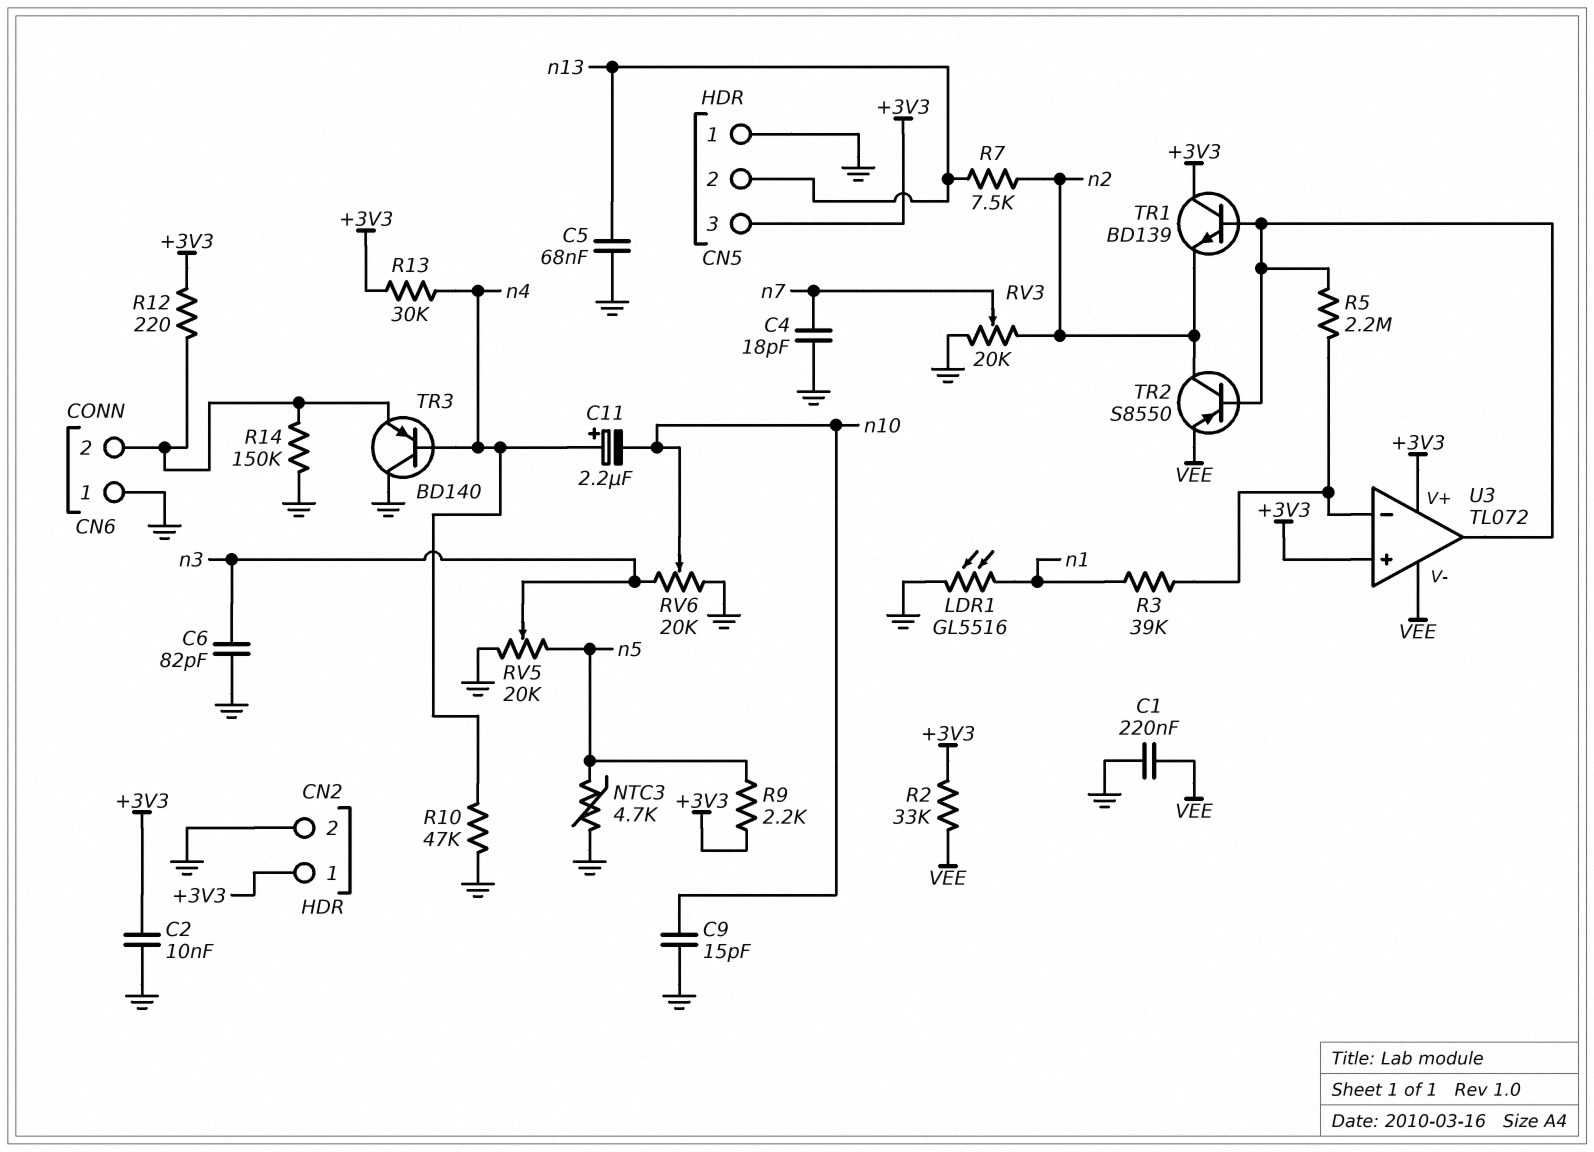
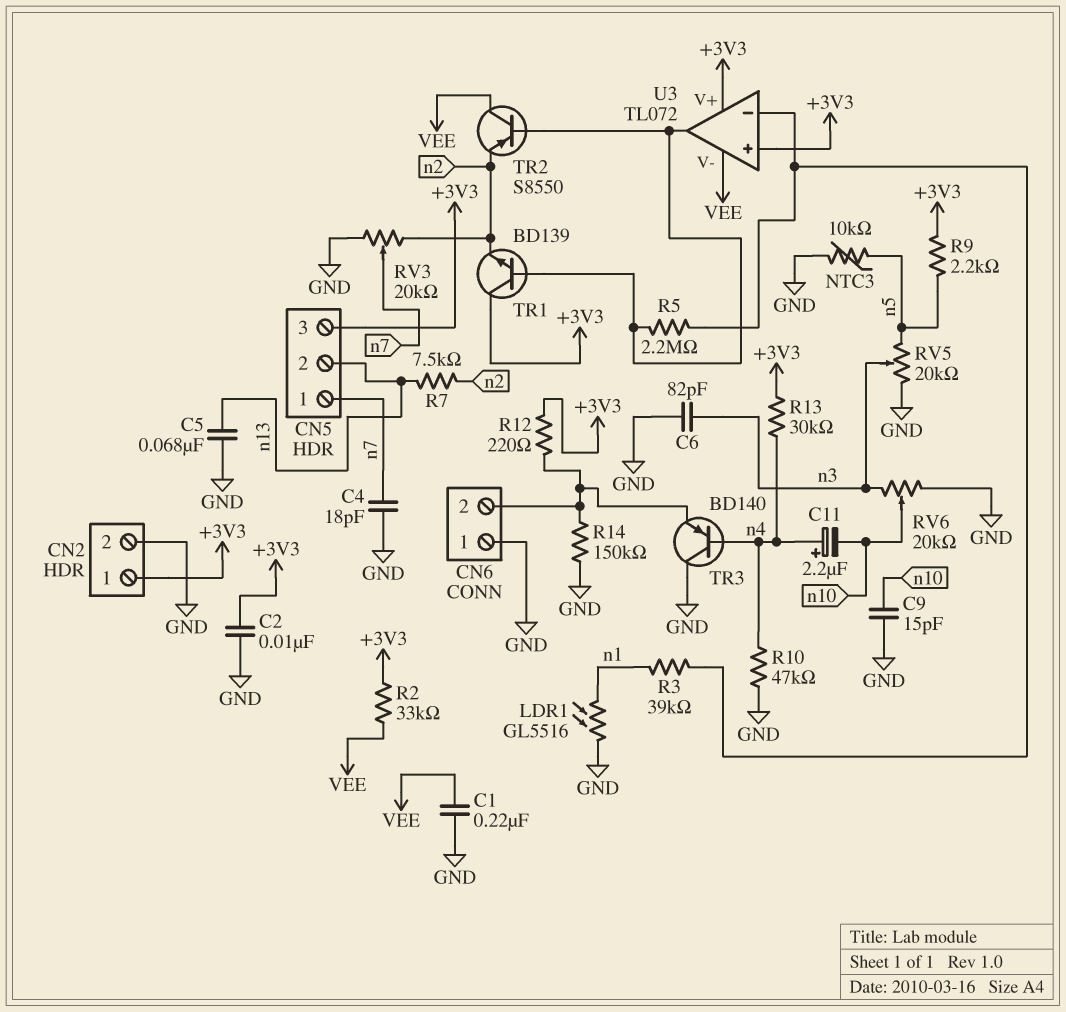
CN5 pin 1: GND -> n7
NTC3: 4.7k (GND, n5) -> 10k (GND, n5)
TR2: PNP S8550 (B U3/out, C n2, E VEE) -> PNP S8550 (B U3/out, C VEE, E n2)

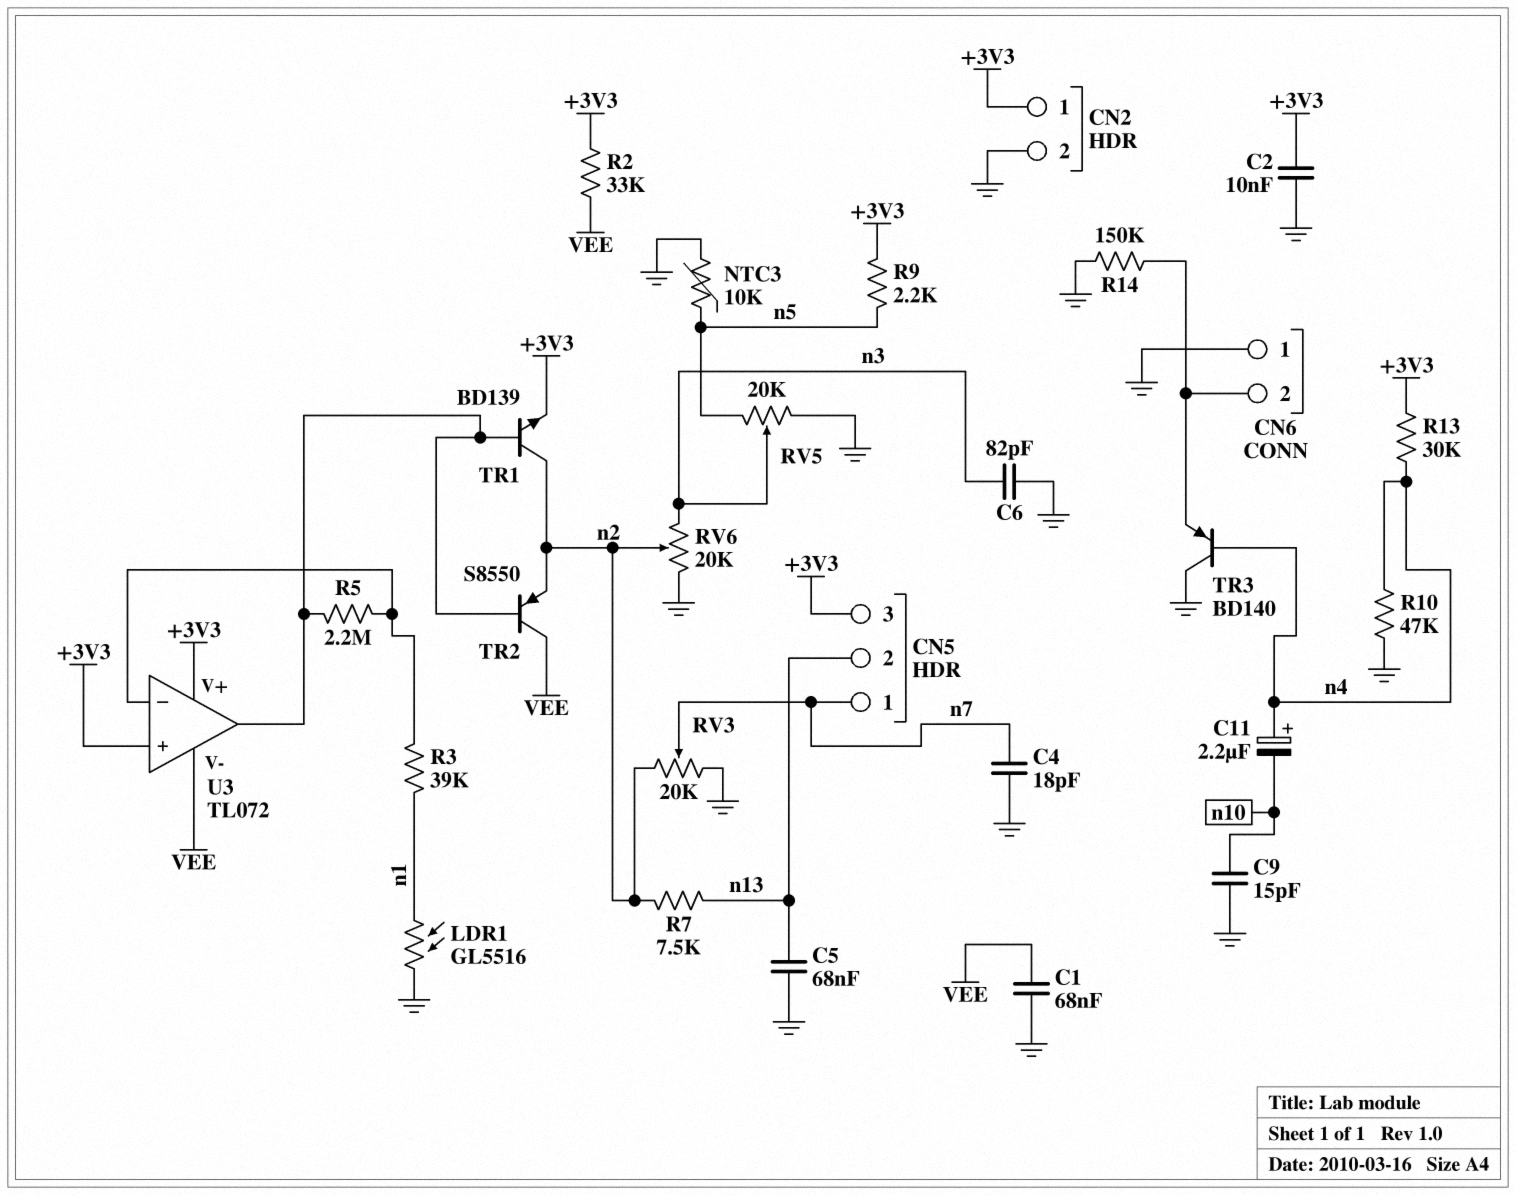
C1: 220nF (GND, VEE) -> 68nF (GND, VEE)
R12: 220 (+3V3, CN6/2) -> none
RV6: 20k (GND, n3, wiper n10) -> 20k (GND, n3, wiper n2)
TR1: NPN BD139 (B U3/out, C +3V3, E n2) -> NPN BD139 (B U3/out, C n2, E +3V3)

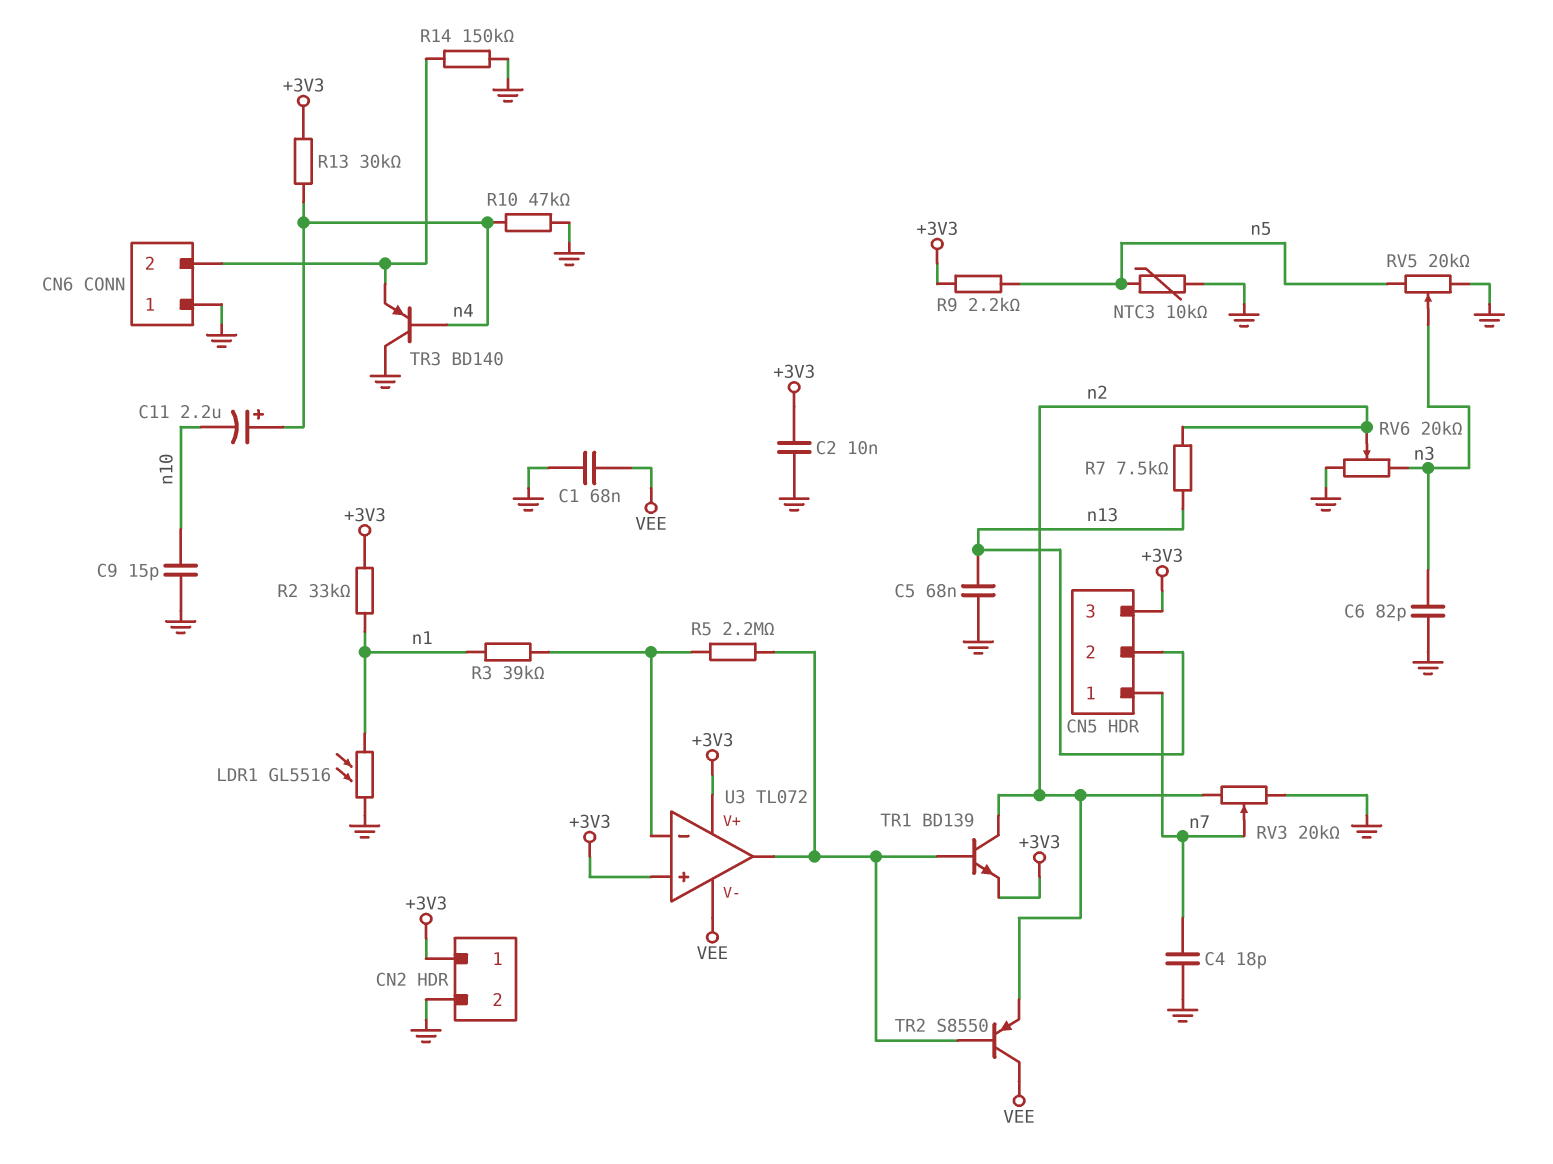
R2: 33k (+3V3, VEE) -> 33k (+3V3, n1)

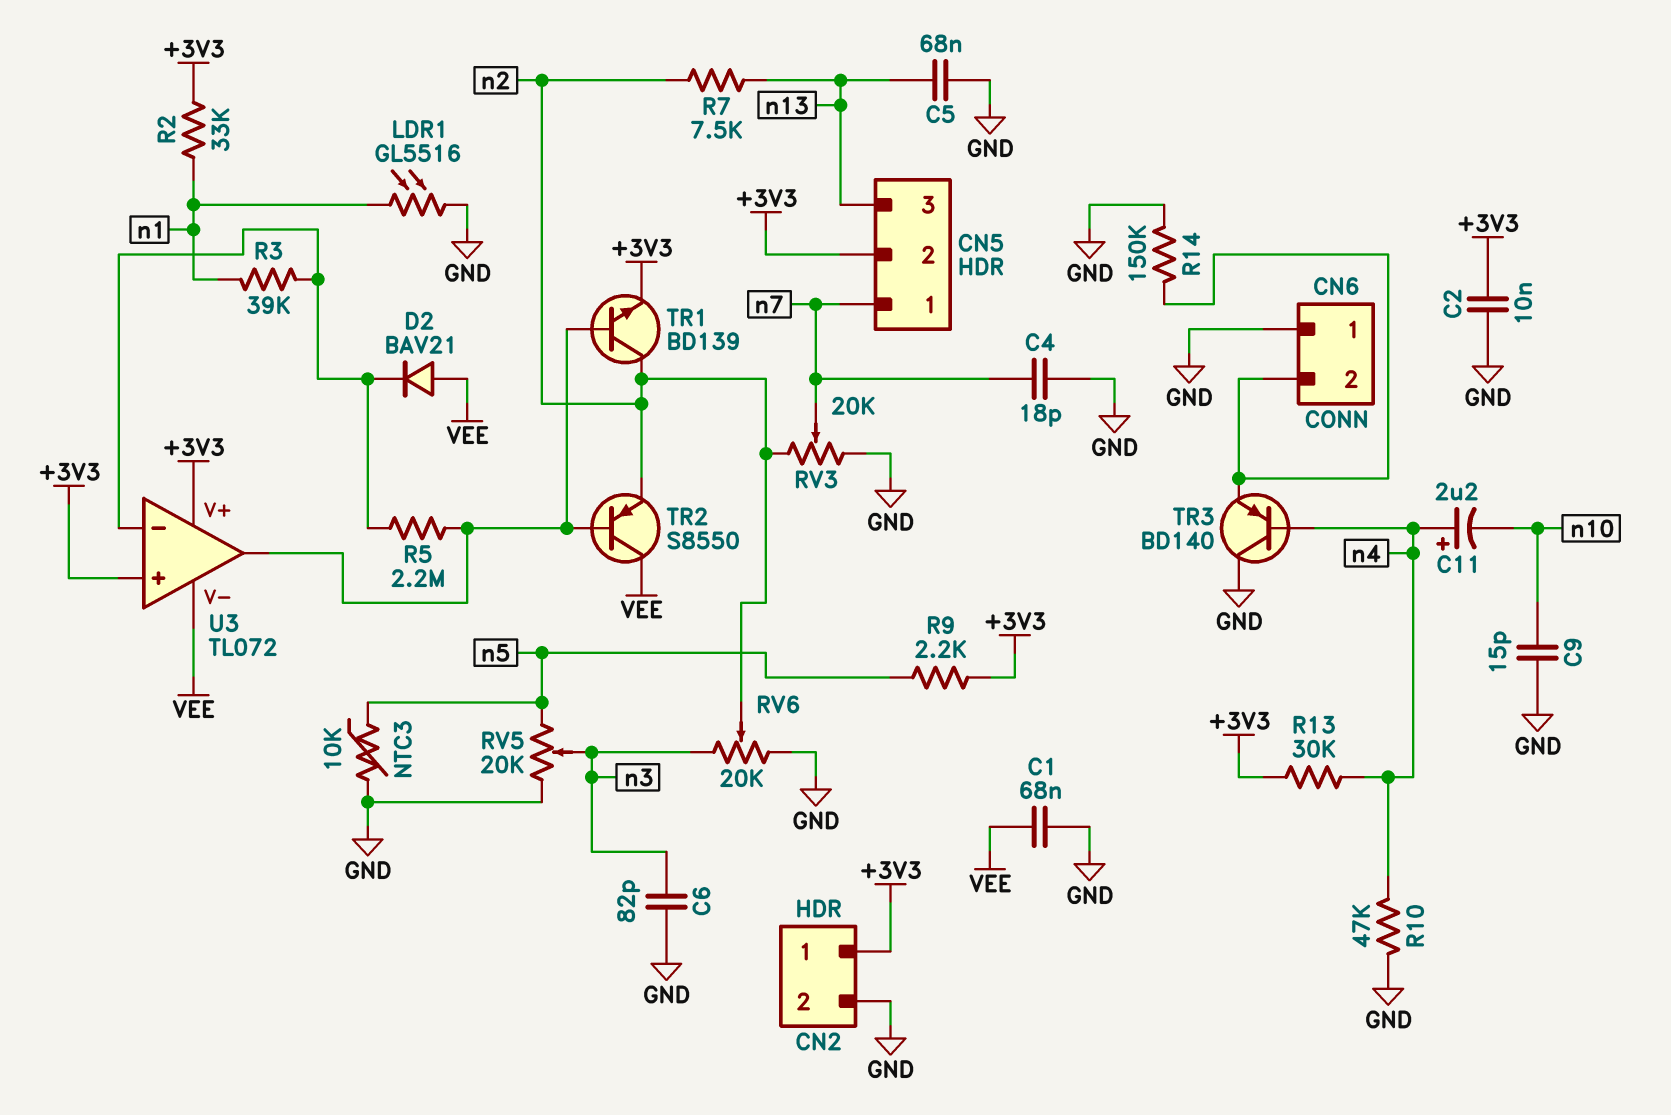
CN5 pin 2: n13 -> +3V3
CN5 pin 3: +3V3 -> n13
D2: none -> diode BAV21 (A VEE, K U3/in-)

